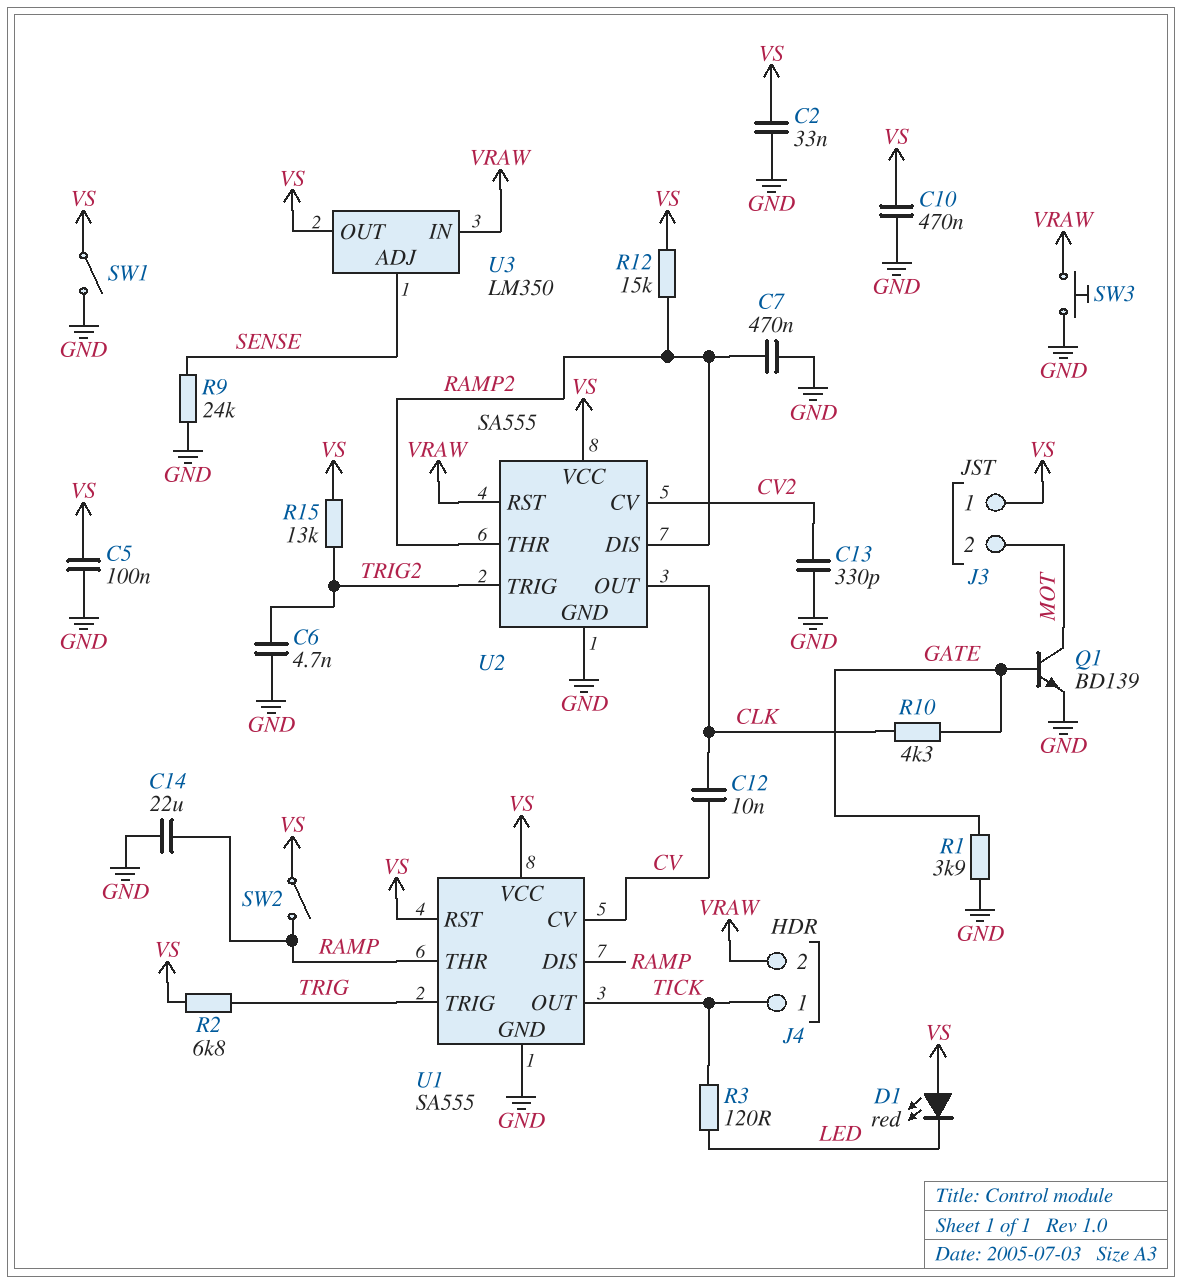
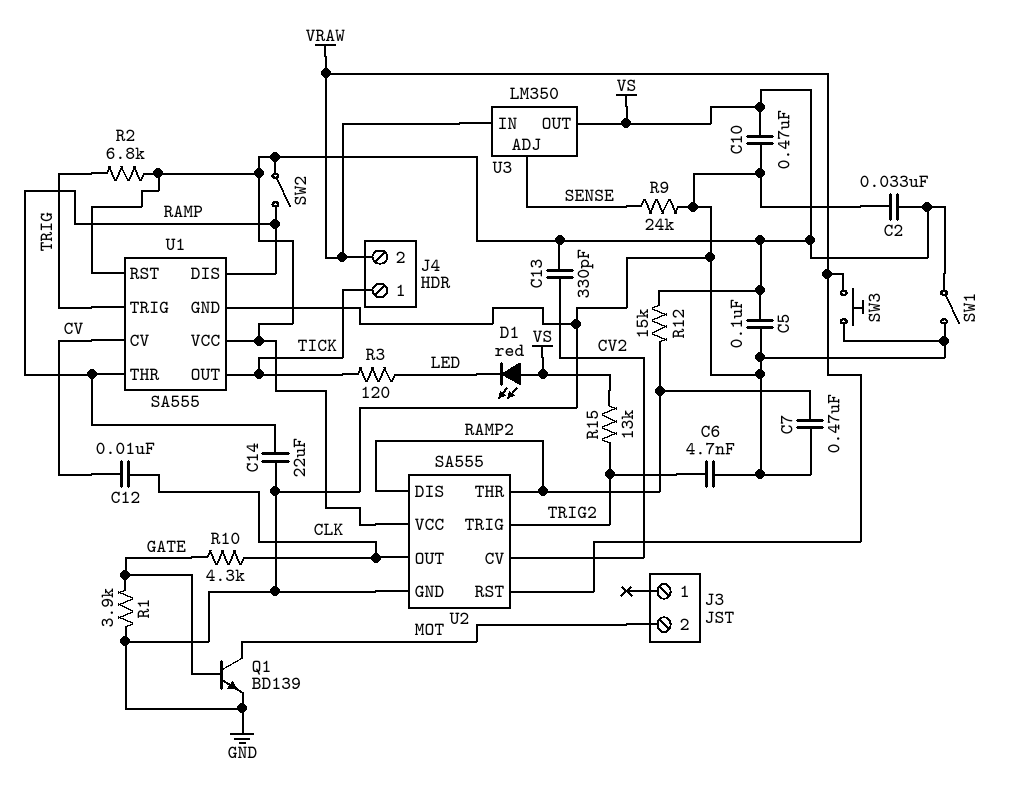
C13: 330pF (CV2, GND) -> 330pF (CV2, VS)
J3 pin 1: VS -> none

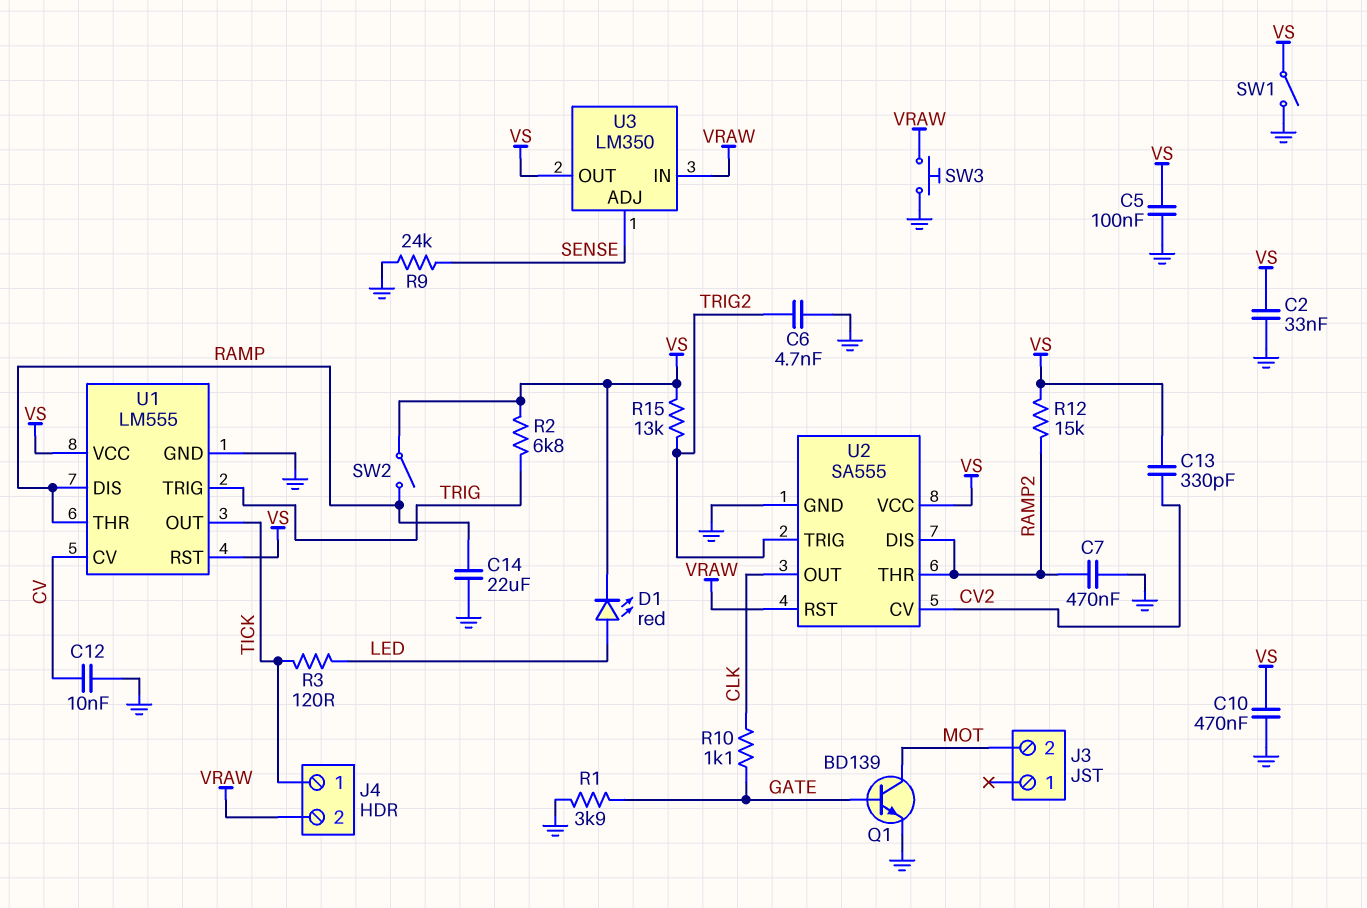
C12: 10nF (CLK, CV) -> 10nF (CV, GND)
D1: LED red (A VS, K LED) -> LED red (A LED, K VS)
R10: 4.3k (CLK, GATE) -> 1.1k (CLK, GATE)
U1: SA555 -> LM555

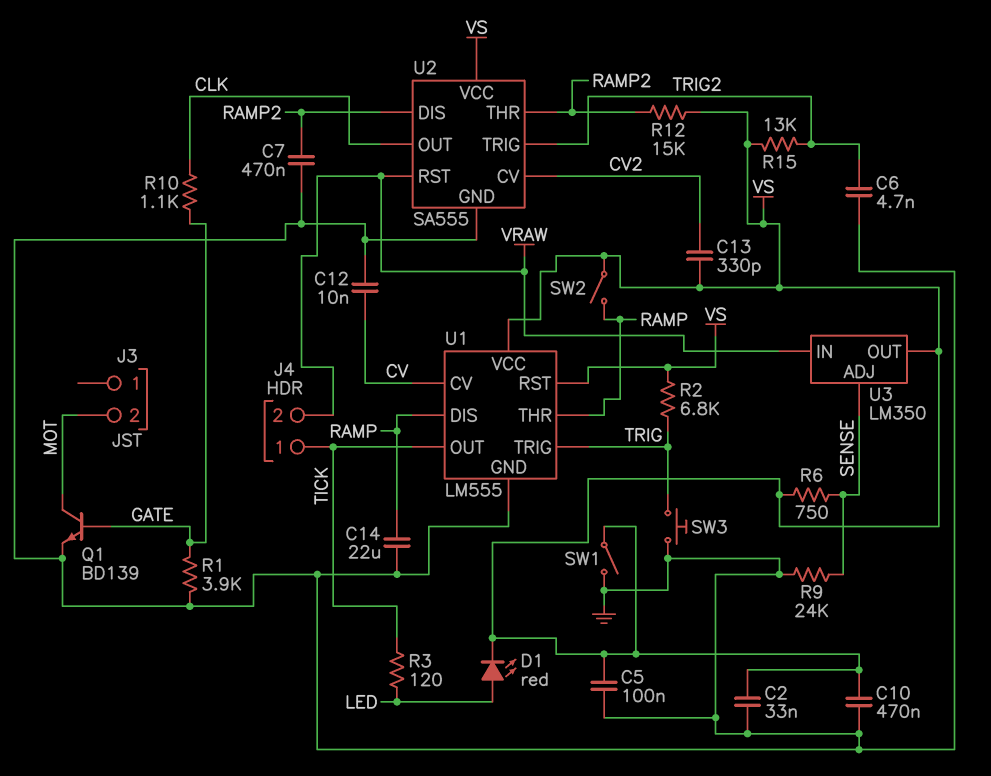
R6: none -> 750 (SENSE, VS)
SW3: button (GND, VRAW) -> button (GND, TRIG)

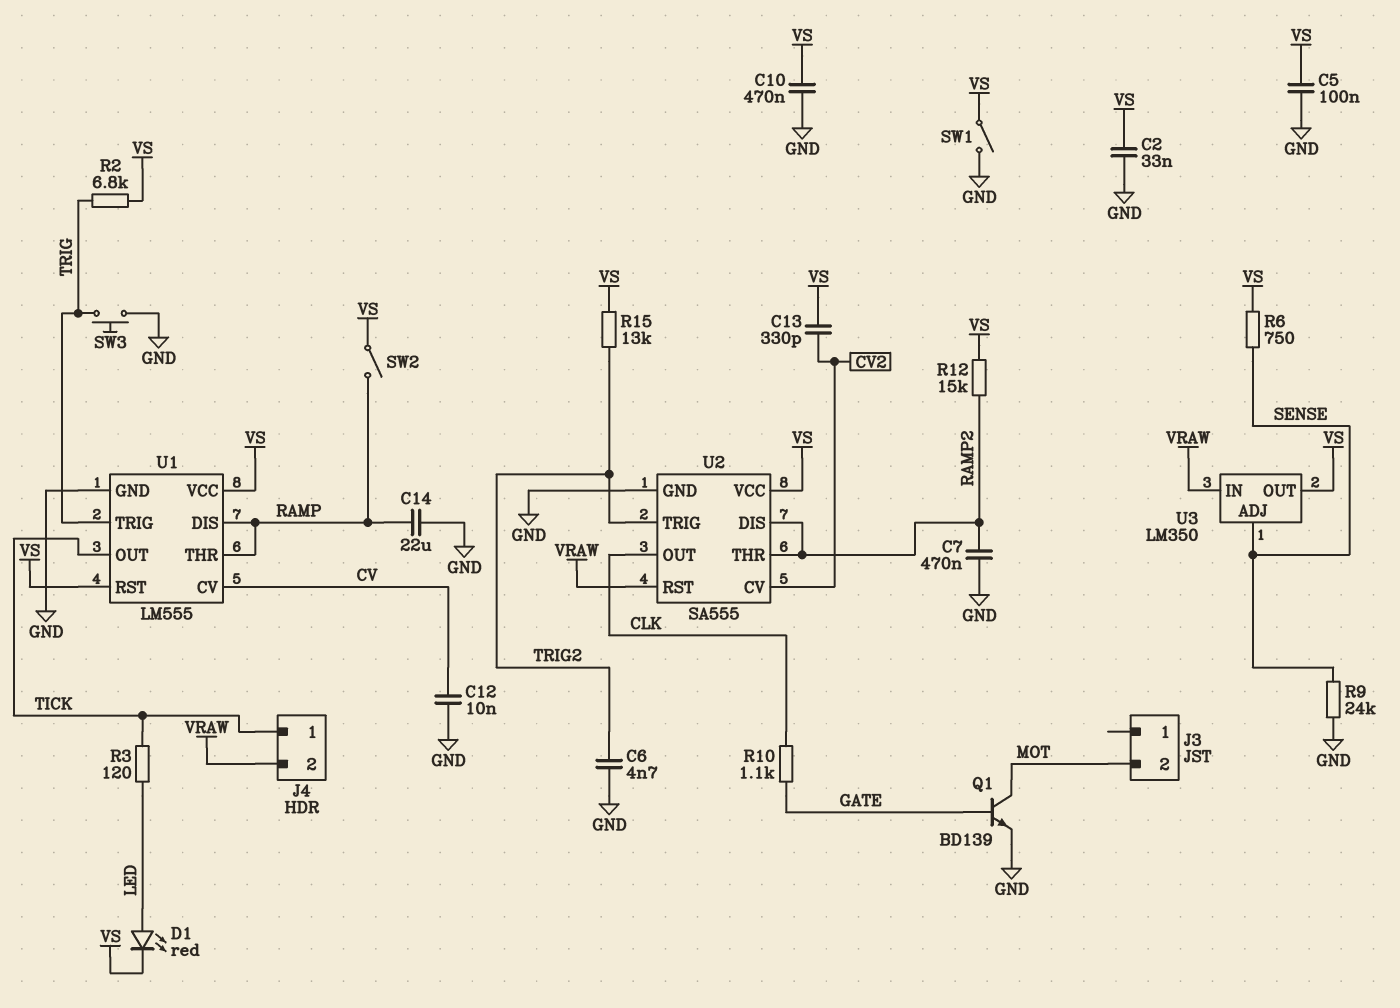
R1: 3.9k (GATE, GND) -> none

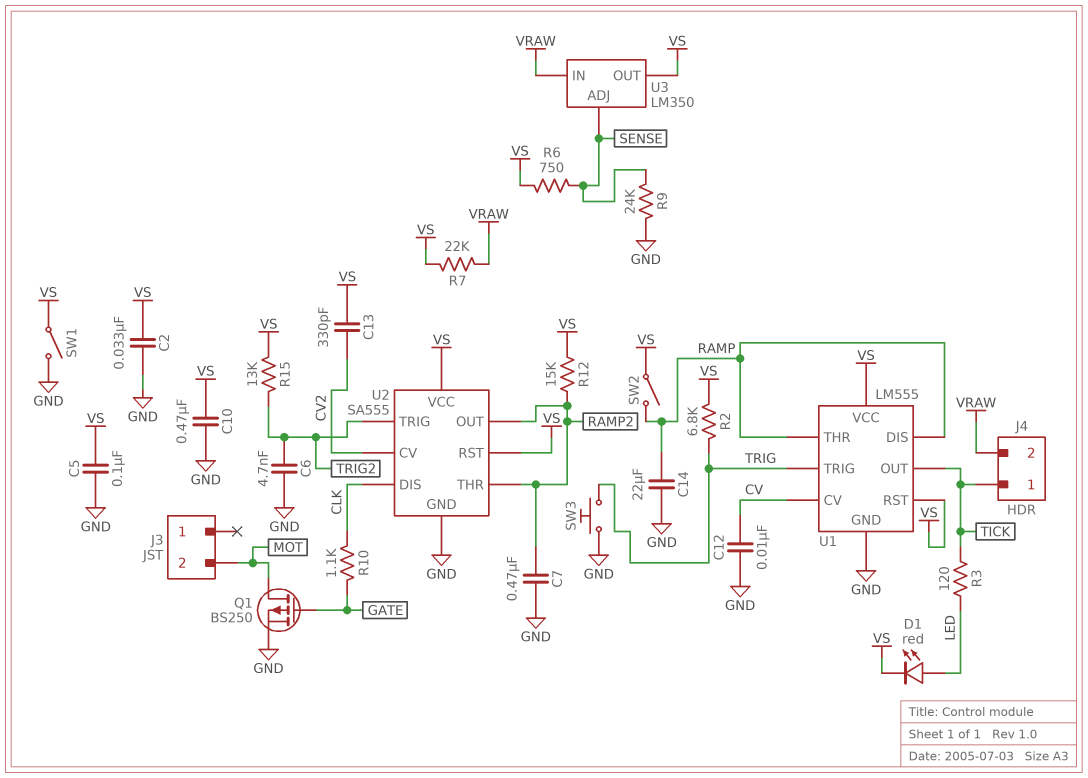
Q1: NPN BD139 (B GATE, C MOT, E GND) -> PMOS BS250 (G GATE, D MOT, S GND)
R7: none -> 22k (VRAW, VS)
U2 pin DIS: RAMP2 -> CLK
U2 pin OUT: CLK -> RAMP2
U2 pin RST: VRAW -> VS

